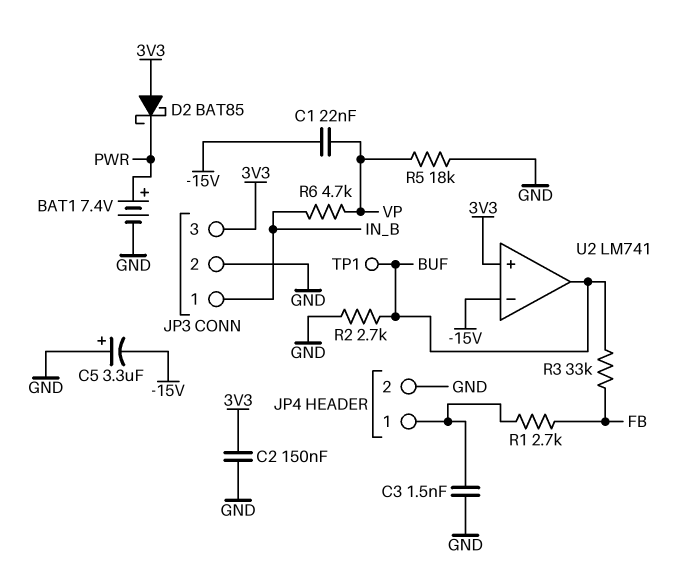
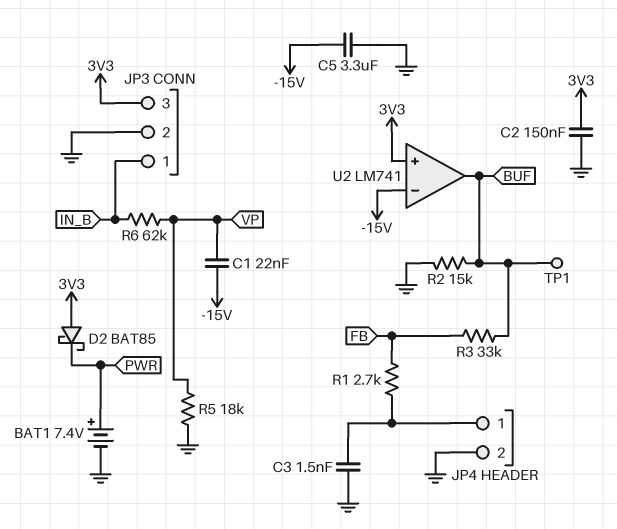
C5: 3.3uF (plus GND, minus -15V) -> 3.3uF (-15V, GND)
R2: 2.7k (BUF, GND) -> 15k (BUF, GND)
R6: 4.7k (IN_B, VP) -> 62k (IN_B, VP)

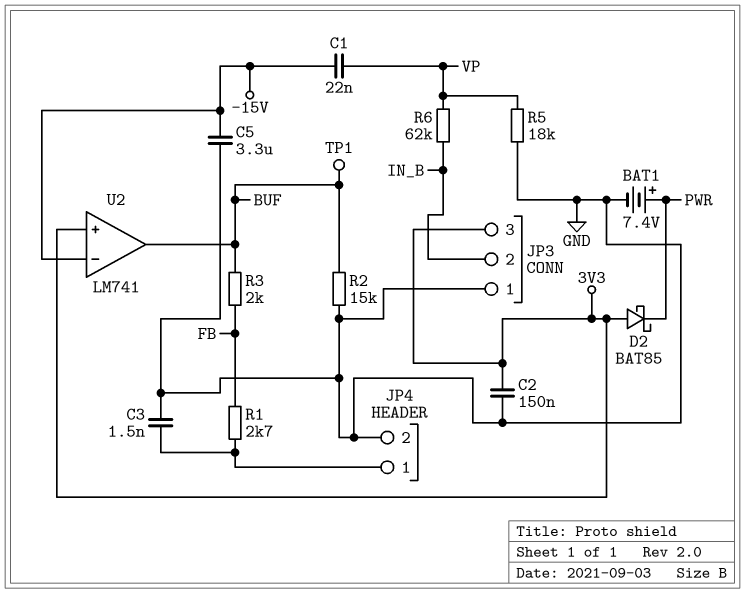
JP3 pin 1: IN_B -> GND
JP3 pin 2: GND -> IN_B
R3: 33k (BUF, FB) -> 2k (BUF, FB)

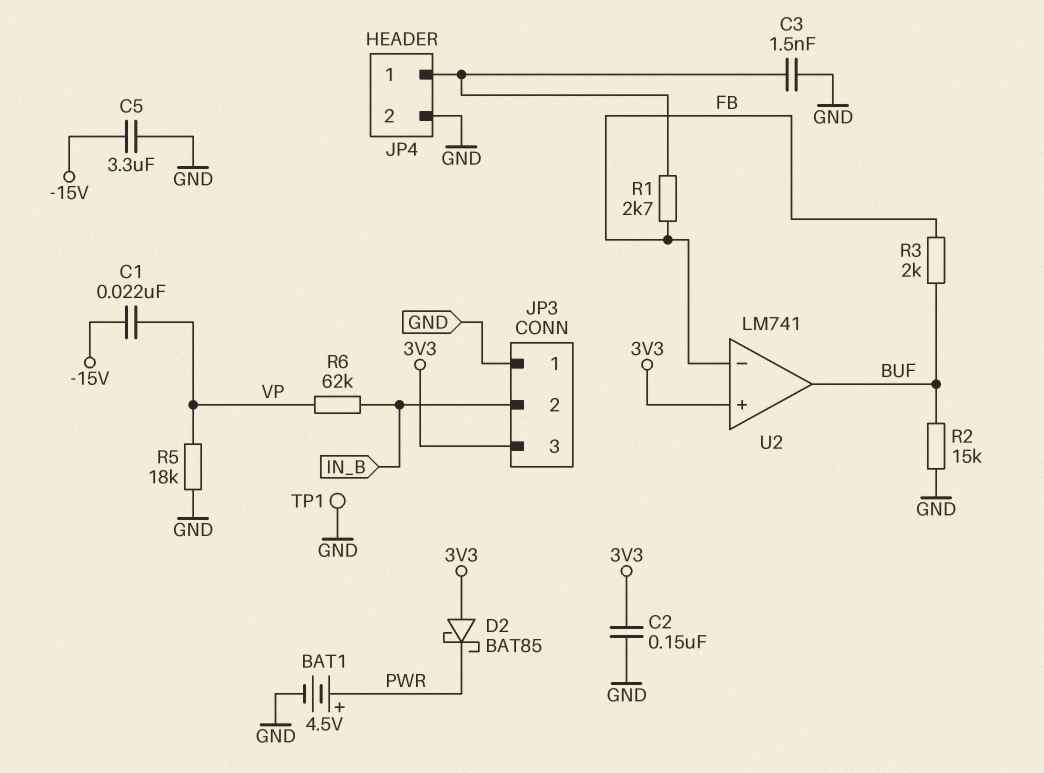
BAT1: 7.4V (plus PWR, minus GND) -> 4.5V (plus PWR, minus GND)
TP1: test point (BUF) -> test point (GND)
U2 pin in-: -15V -> FB

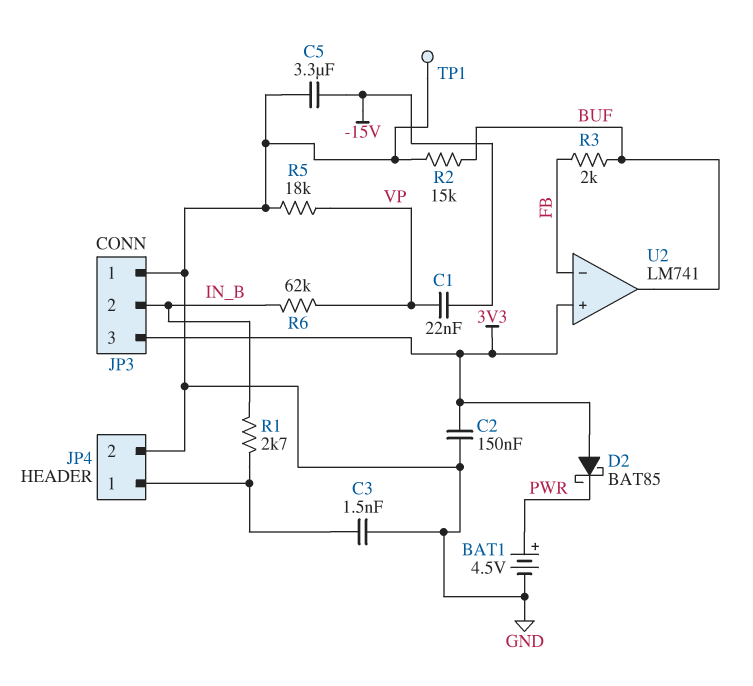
R1: 2.7k (FB, JP4/1) -> 2.7k (IN_B, JP4/1)

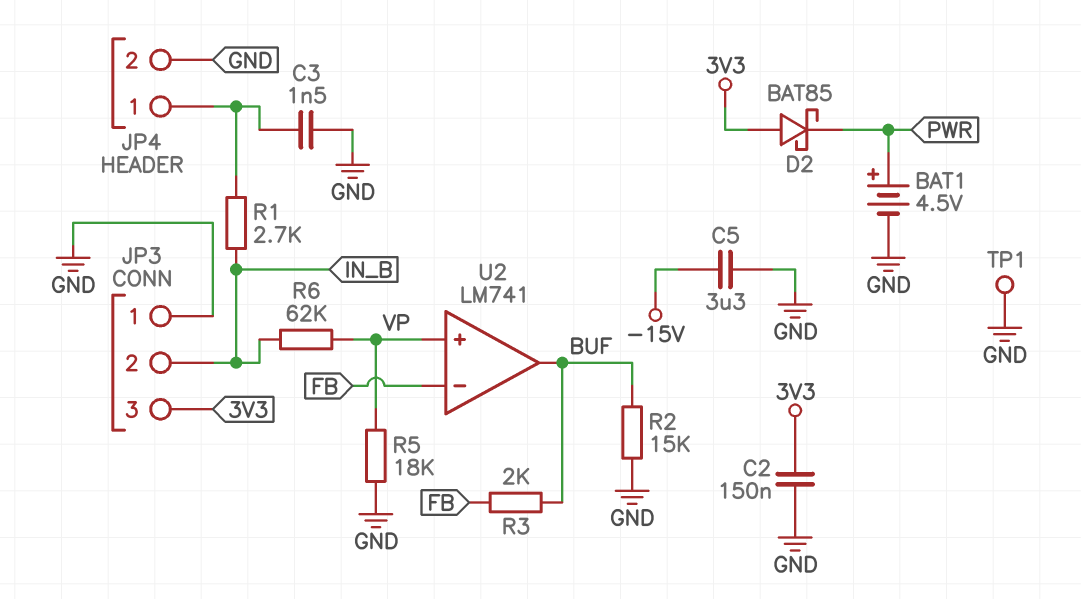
C1: 22nF (-15V, VP) -> none
U2 pin in+: 3V3 -> VP

